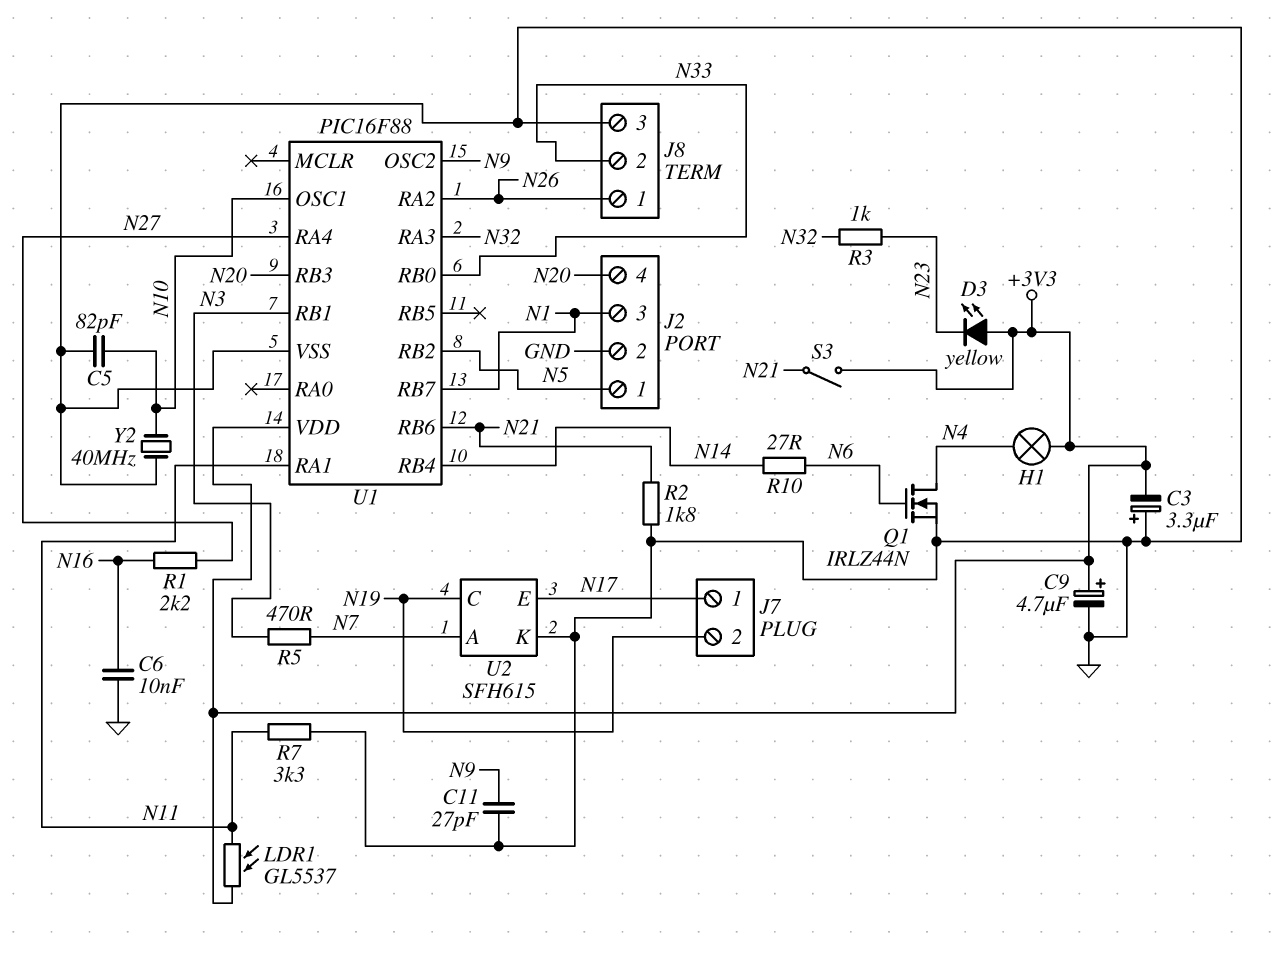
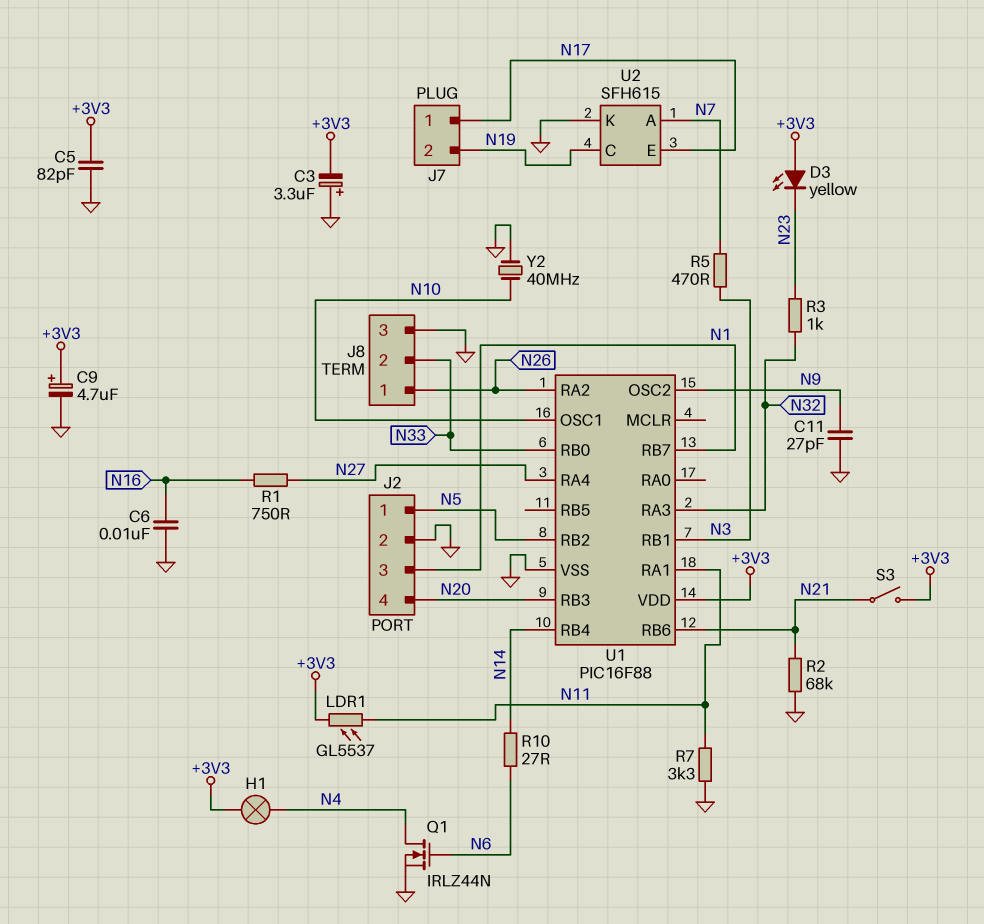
C5: 82pF (GND, N10) -> 82pF (+3V3, GND)
R1: 2.2k (N16, N27) -> 750 (N16, N27)
R2: 1.8k (GND, N21) -> 68k (GND, N21)

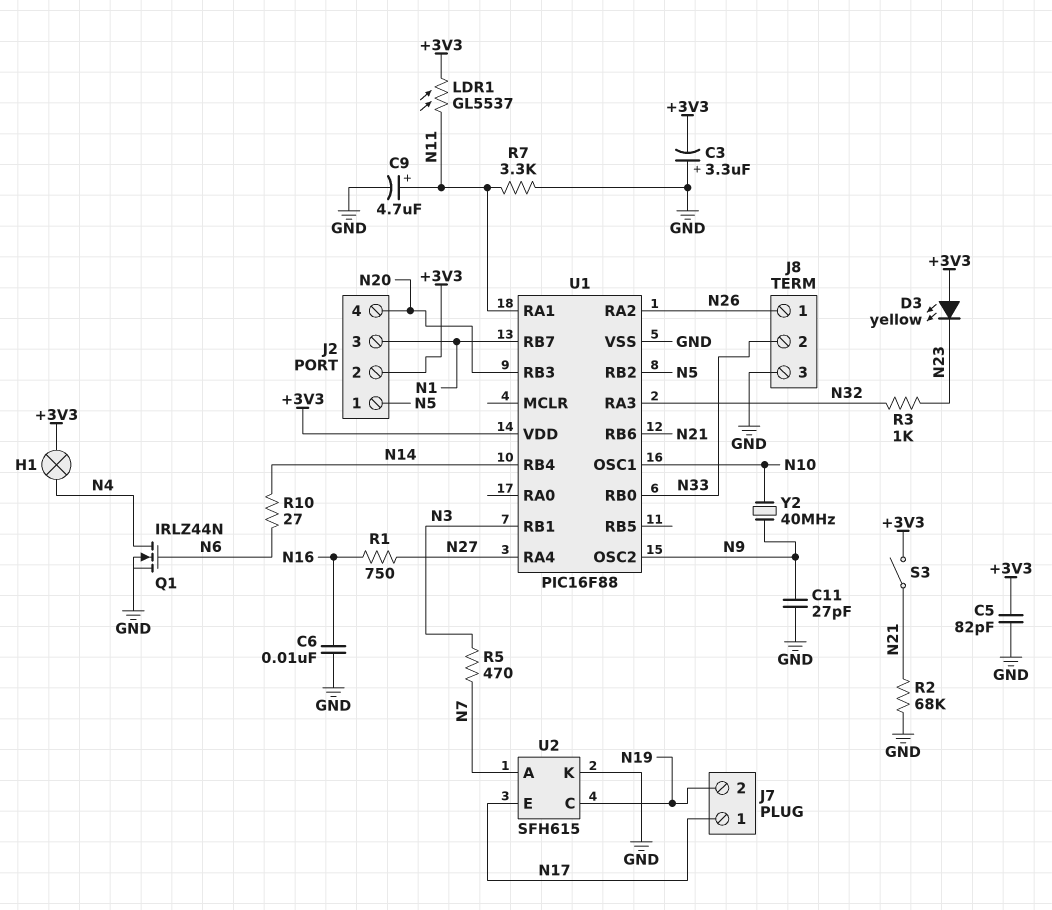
C9: 4.7uF (plus +3V3, minus GND) -> 4.7uF (plus N11, minus GND)
J2 pin 2: GND -> +3V3
Y2: 40MHz (GND, N10) -> 40MHz (N9, N10)

